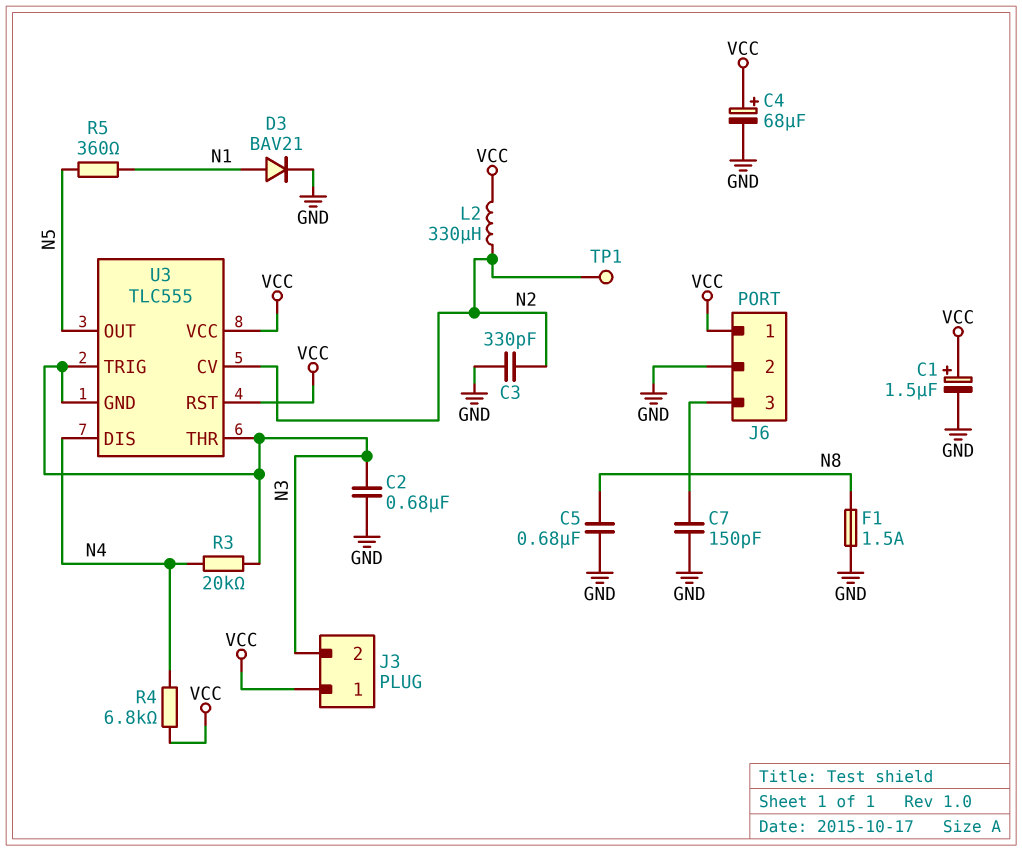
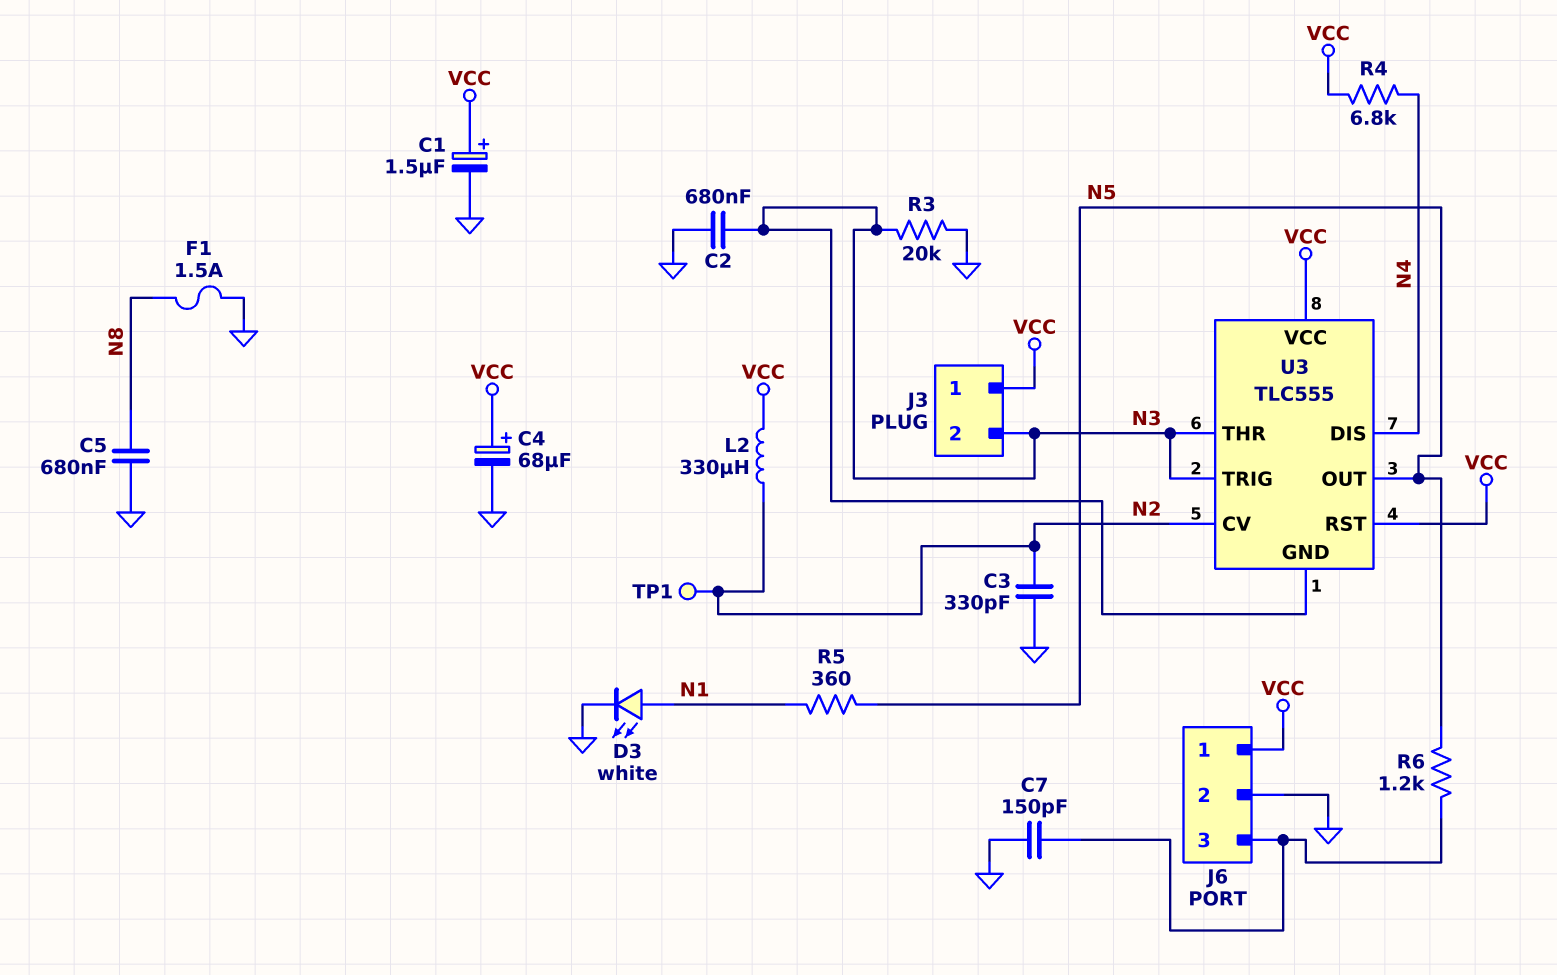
D3: diode BAV21 (A N1, K GND) -> LED white (A N1, K GND)
R3: 20k (N3, N4) -> 20k (GND, N3)
R6: none -> 1.2k (J6/3, N5)

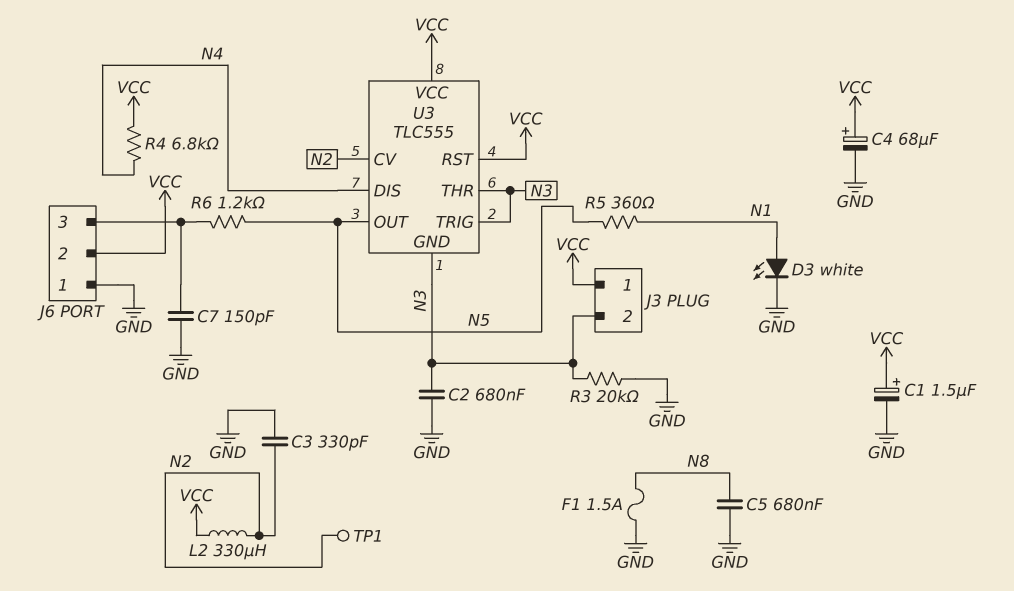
J6 pin 1: VCC -> GND
J6 pin 2: GND -> VCC

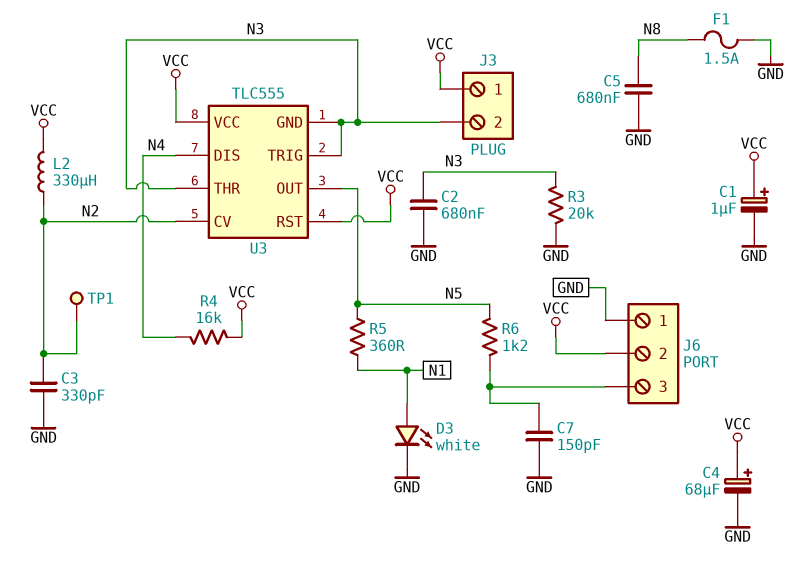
C1: 1.5uF (plus VCC, minus GND) -> 1uF (plus VCC, minus GND)
R4: 6.8k (N4, VCC) -> 16k (N4, VCC)

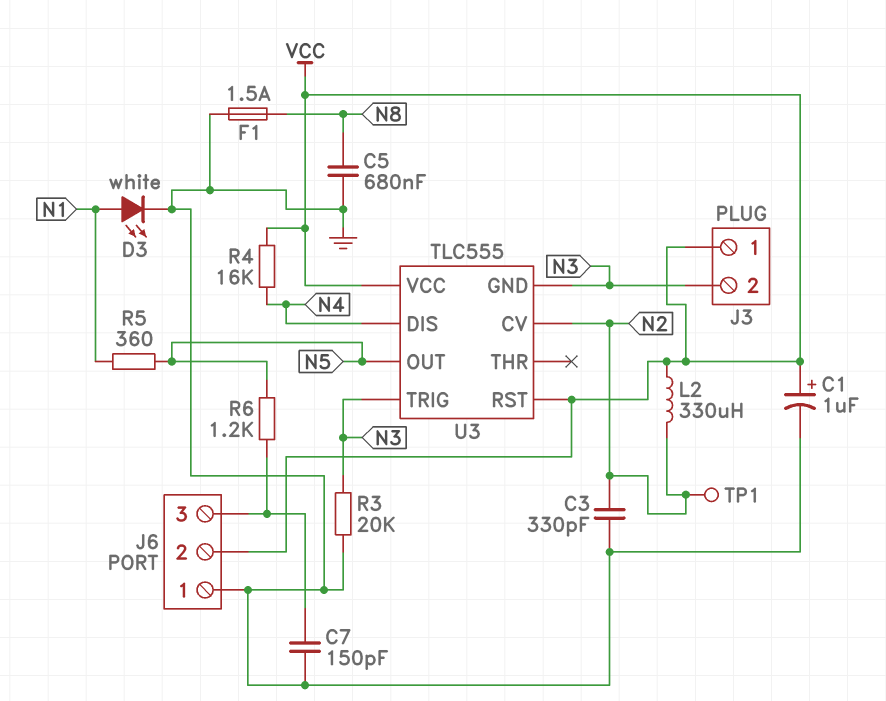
C2: 680nF (GND, N3) -> none
C4: 68uF (plus VCC, minus GND) -> none
U3 pin THR: N3 -> none

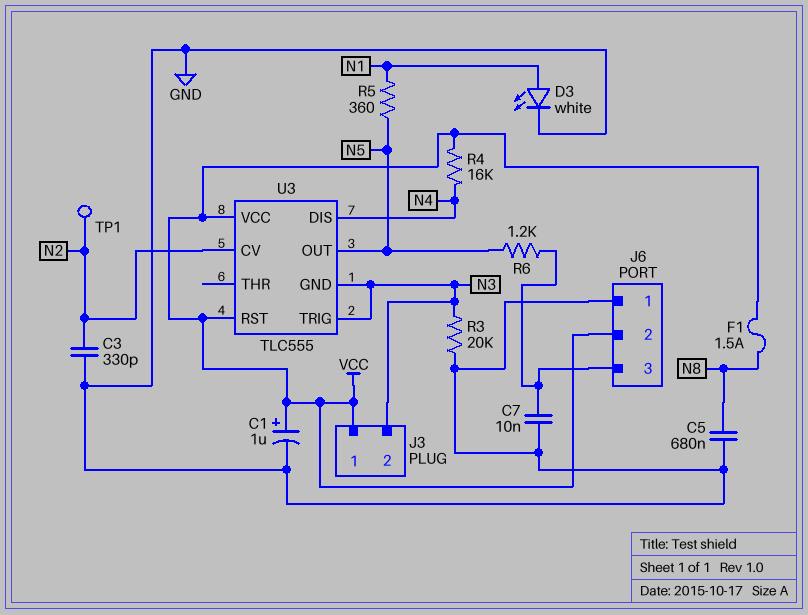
C7: 150pF (GND, J6/3) -> 10nF (GND, J6/3)
F1: 1.5A (GND, N8) -> 1.5A (N8, VCC)
L2: 330uH (N2, VCC) -> none

